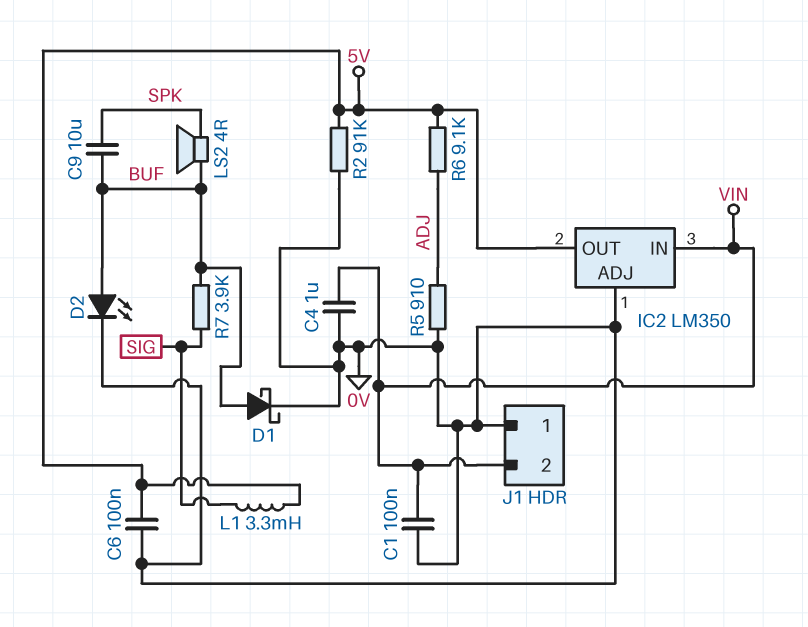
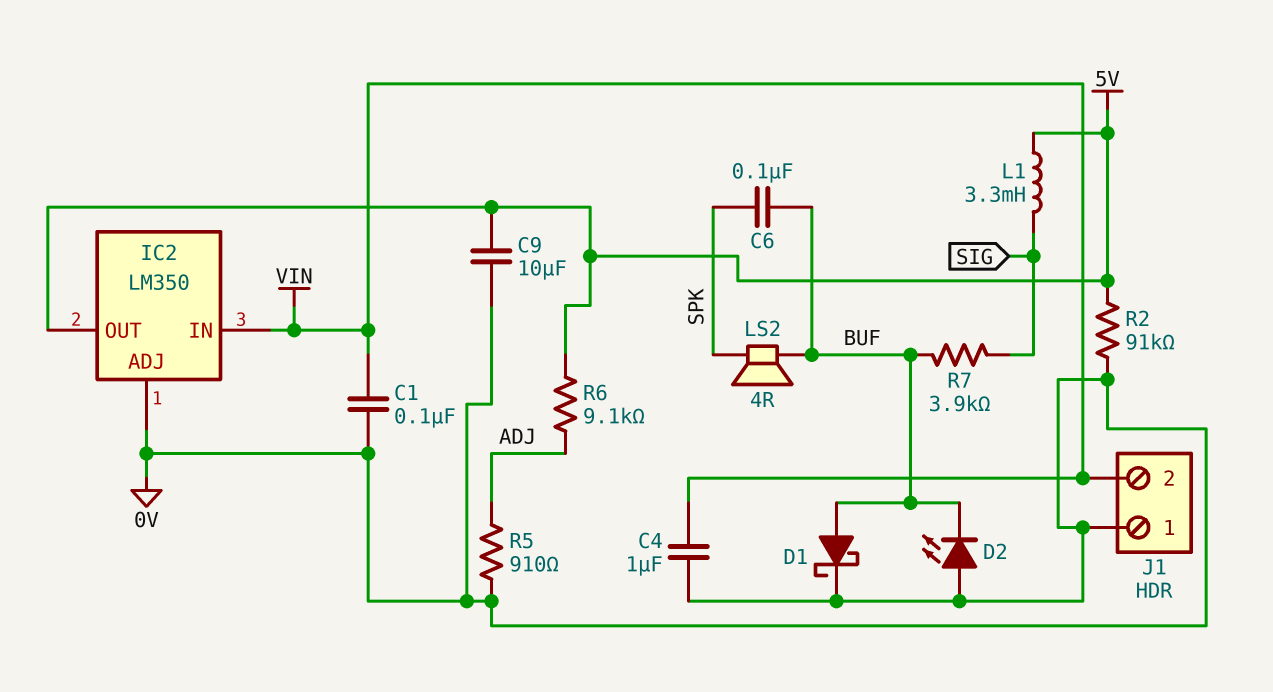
C6: 100nF (0V, 5V) -> 100nF (BUF, SPK)
C9: 10uF (BUF, SPK) -> 10uF (0V, 5V)
D2: LED (A BUF, K 0V) -> LED (A 0V, K BUF)

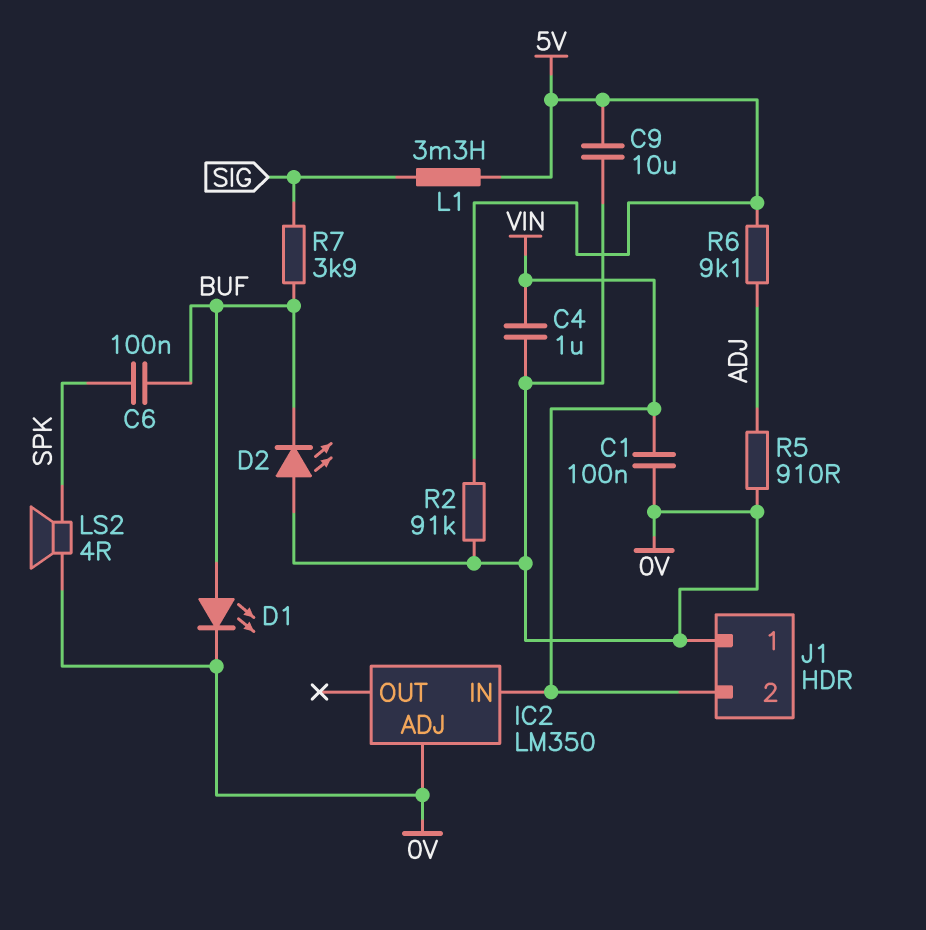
D1: schottky (A BUF, K 0V) -> LED (A BUF, K 0V)
IC2 pin OUT: 5V -> none
LS2: speaker 4R (BUF, SPK) -> speaker 4R (0V, SPK)

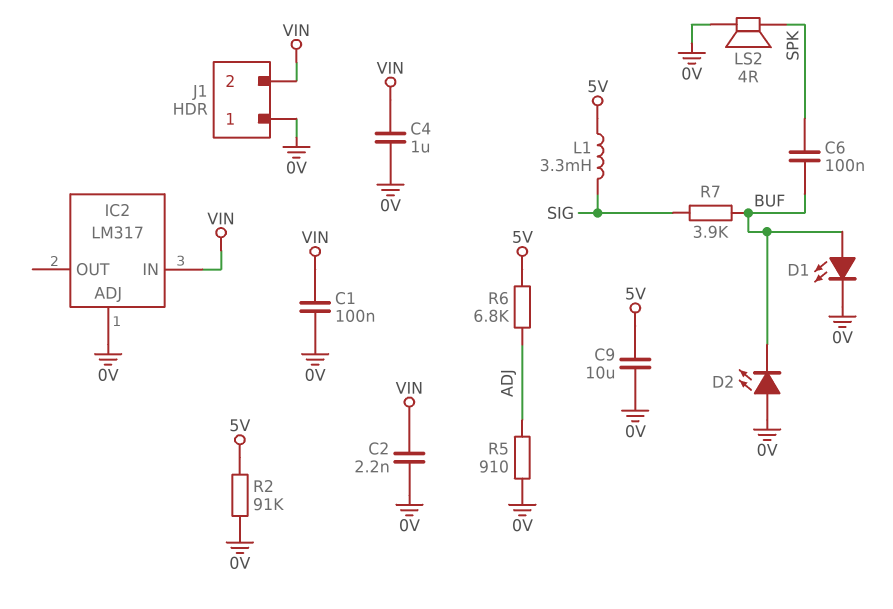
C2: none -> 2.2nF (0V, VIN)
IC2: LM350 -> LM317
R6: 9.1k (5V, ADJ) -> 6.8k (5V, ADJ)

